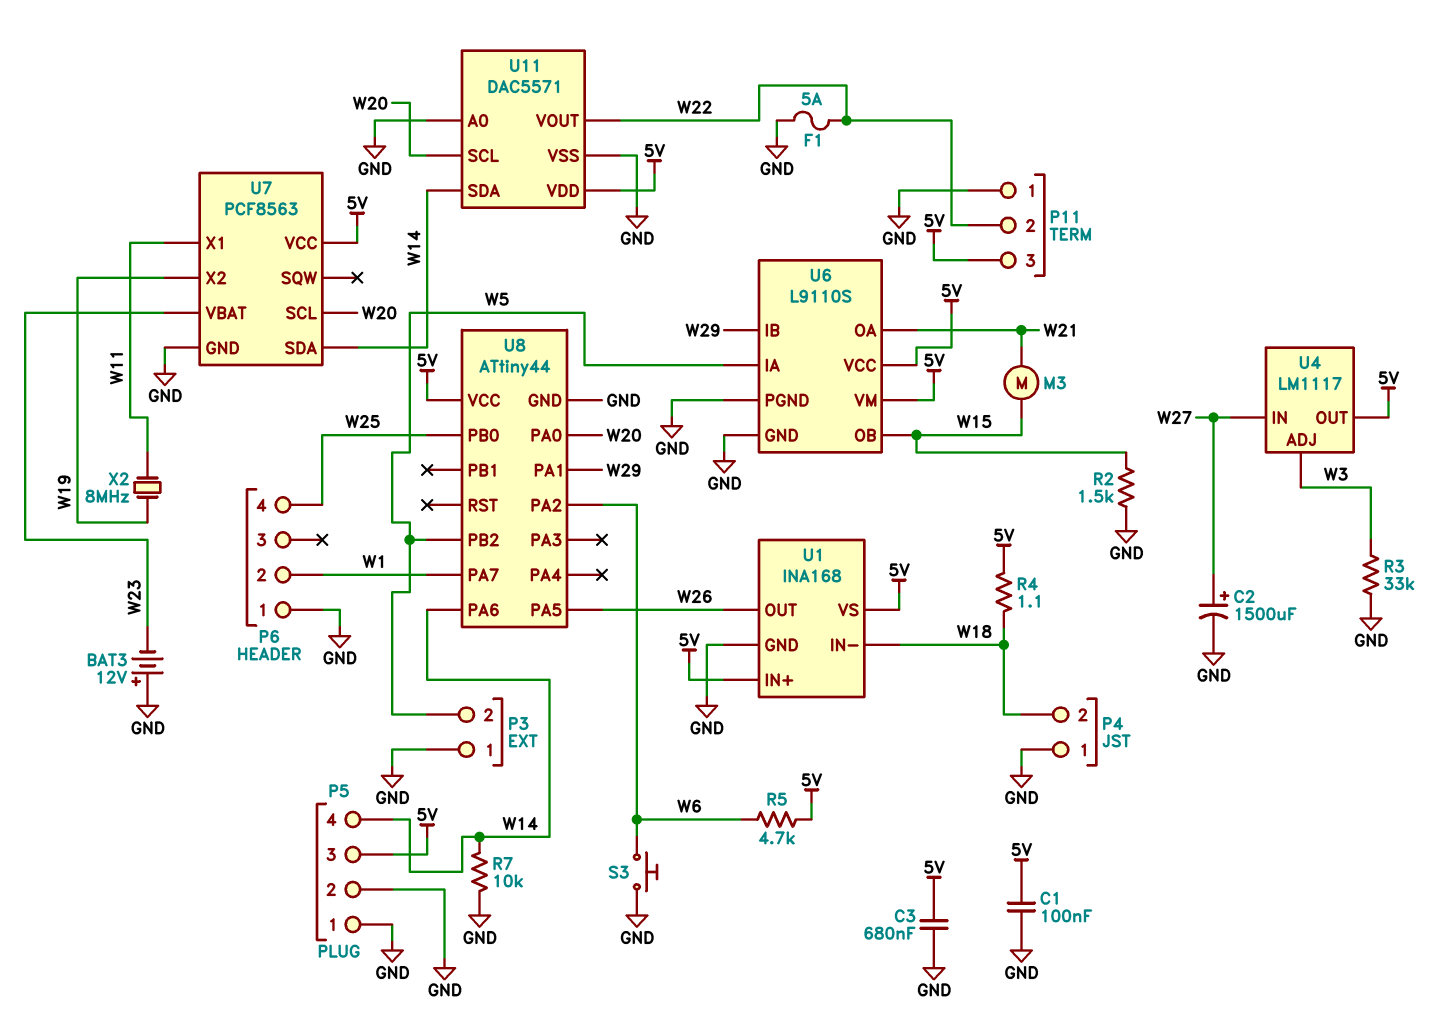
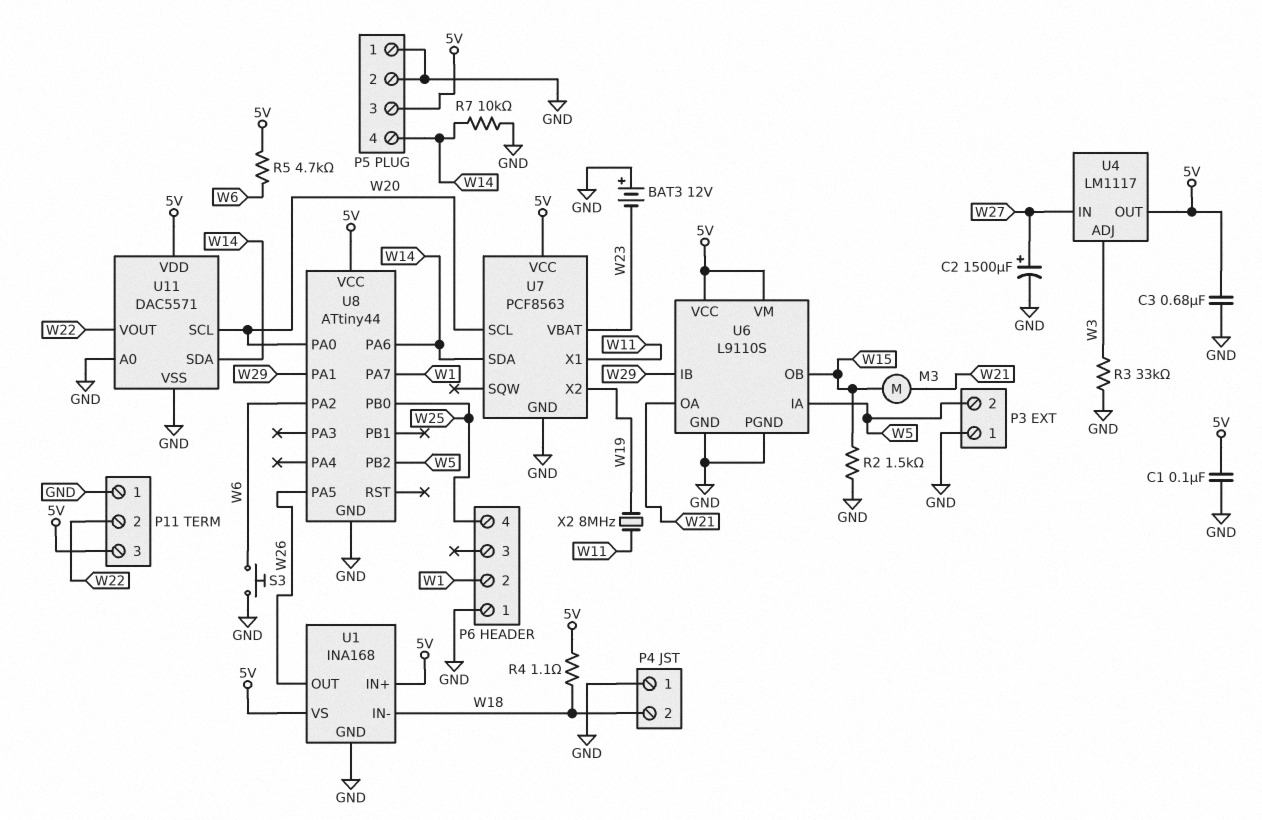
F1: 5A (GND, W22) -> none

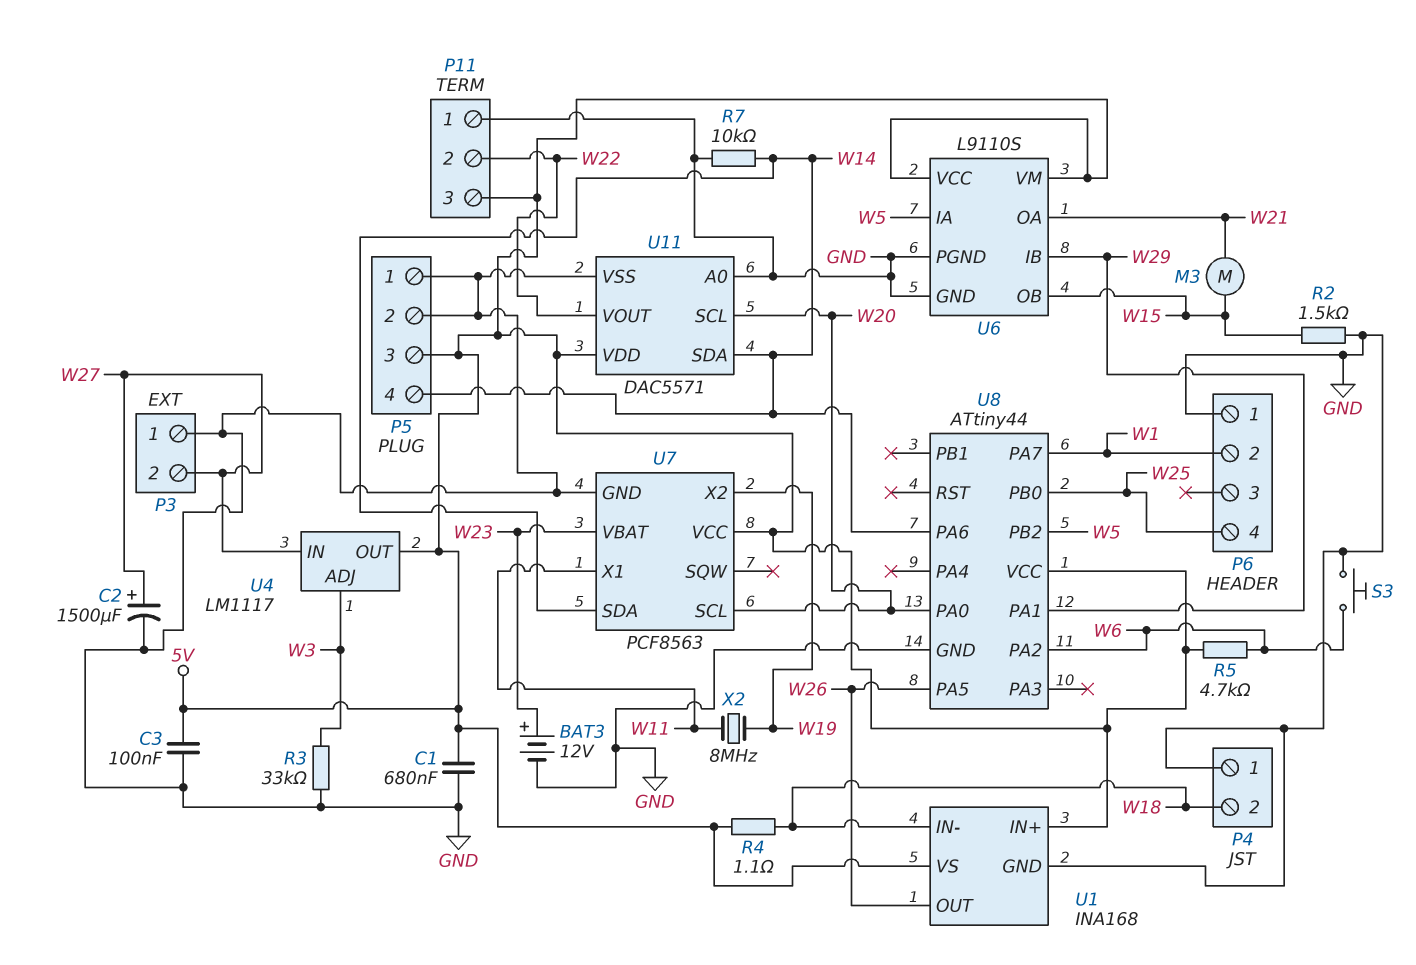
BAT3: 12V (plus GND, minus W23) -> 12V (plus W23, minus GND)
C1: 100nF (5V, GND) -> 680nF (5V, GND)
C3: 680nF (5V, GND) -> 100nF (5V, GND)
P3 pin 2: W5 -> W27

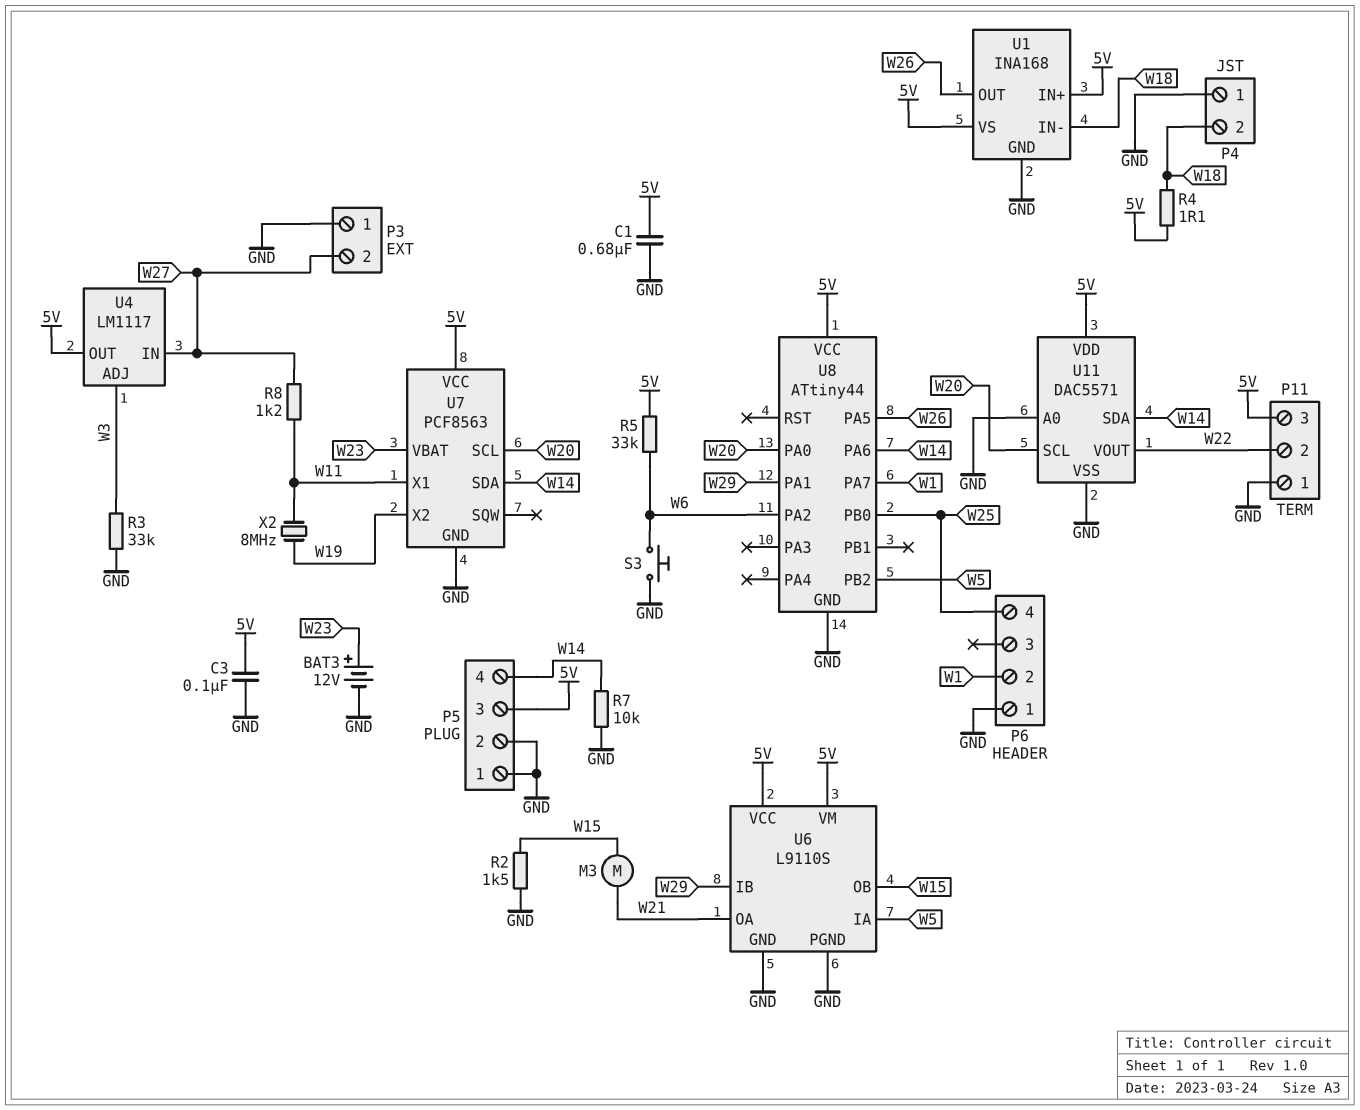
C2: 1500uF (plus W27, minus GND) -> none
R5: 4.7k (5V, W6) -> 33k (5V, W6)
R8: none -> 1.2k (W11, W27)

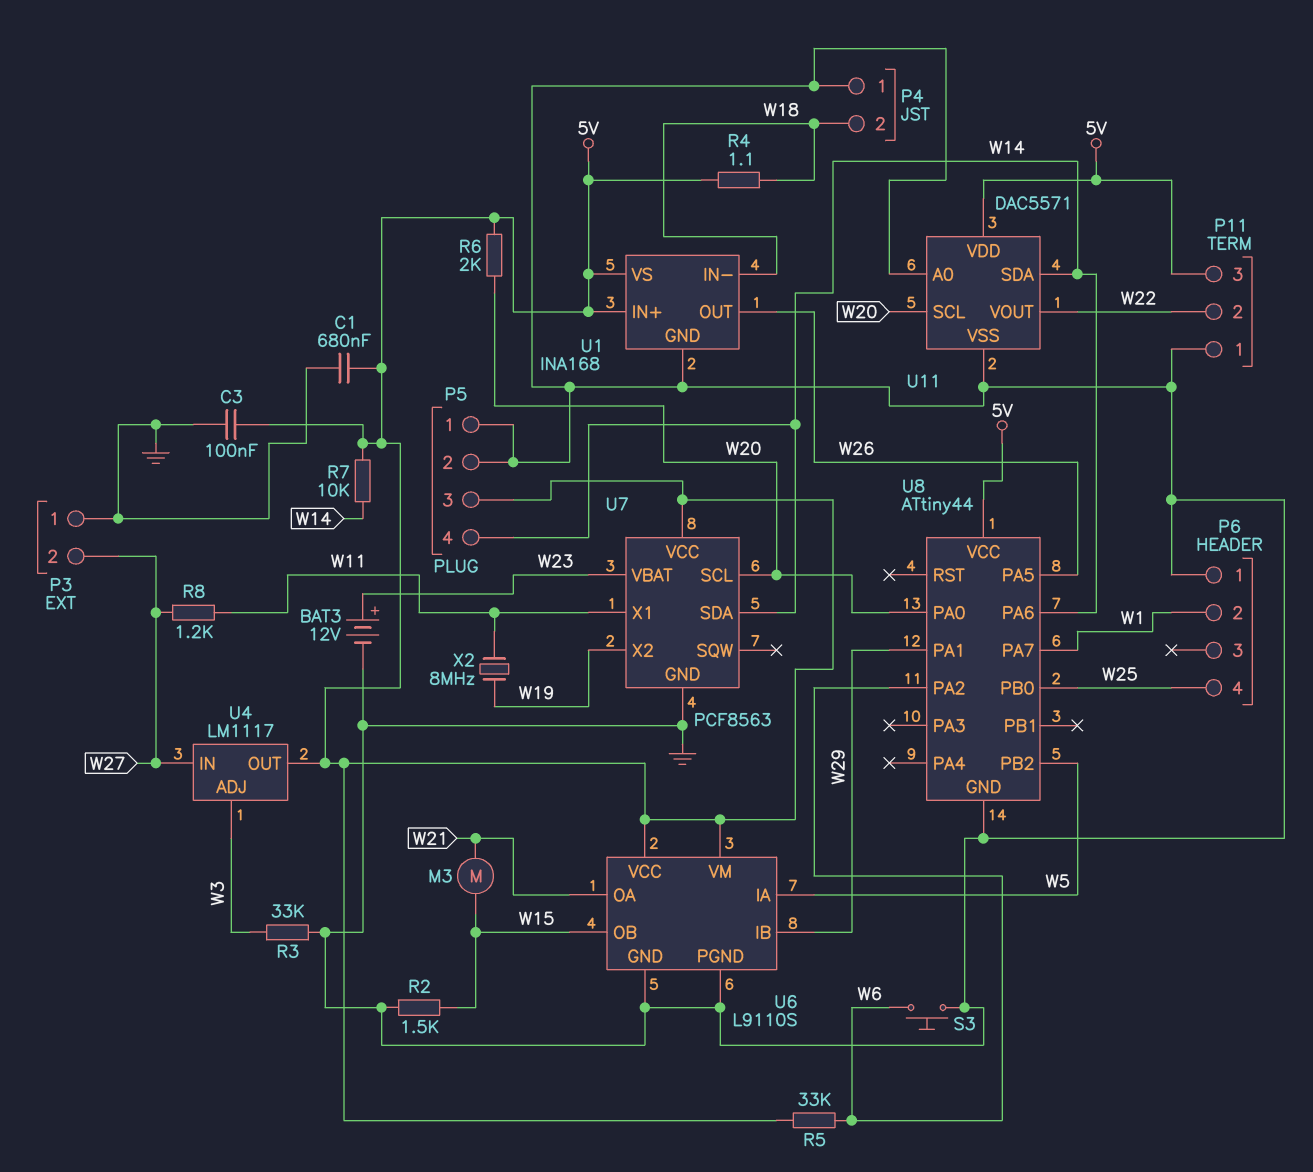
R6: none -> 2k (5V, W20)
R7: 10k (GND, W14) -> 10k (5V, W14)

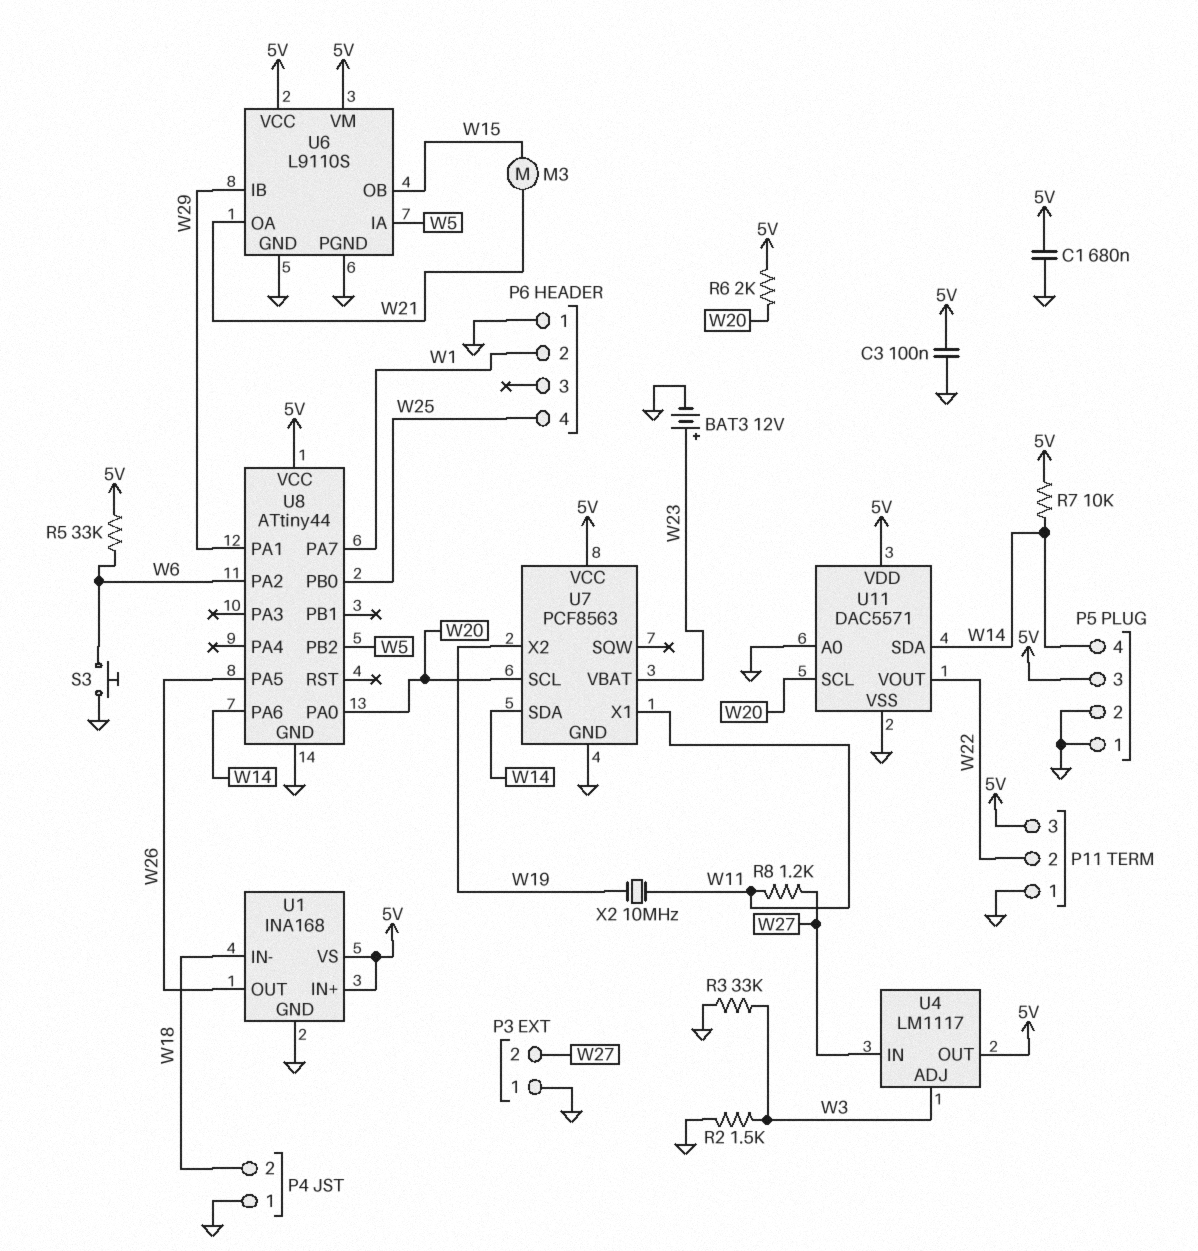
R2: 1.5k (GND, W15) -> 1.5k (GND, W3)
R4: 1.1 (5V, W18) -> none
X2: 8MHz (W11, W19) -> 10MHz (W11, W19)

